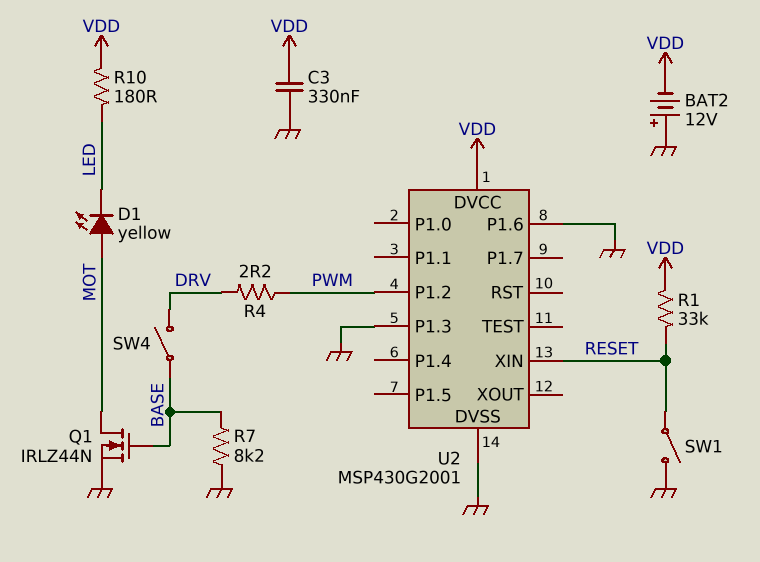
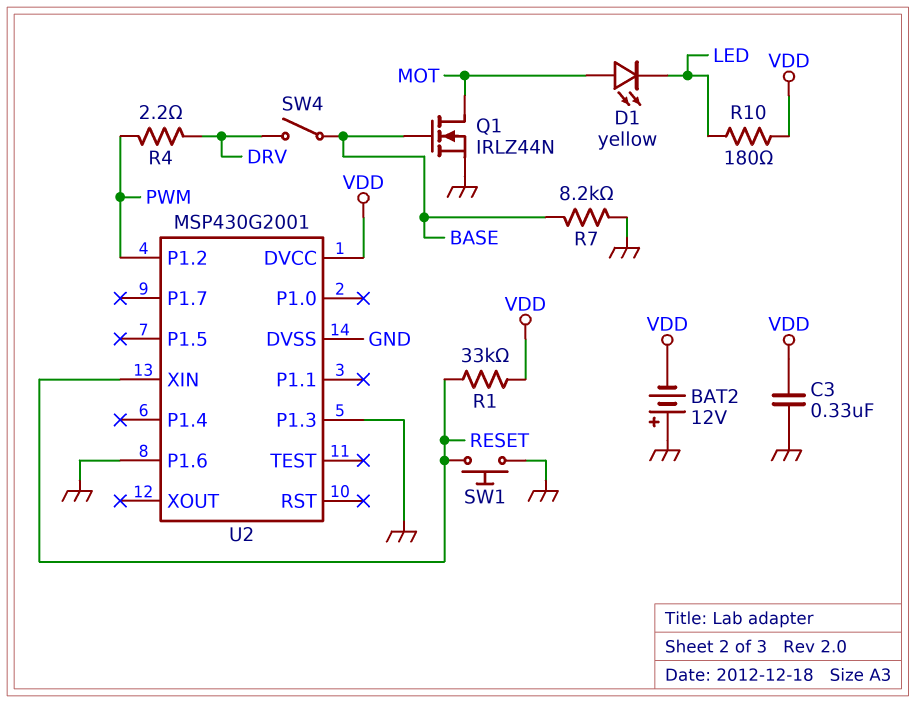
SW1: switch (GND, RESET) -> button (GND, RESET)

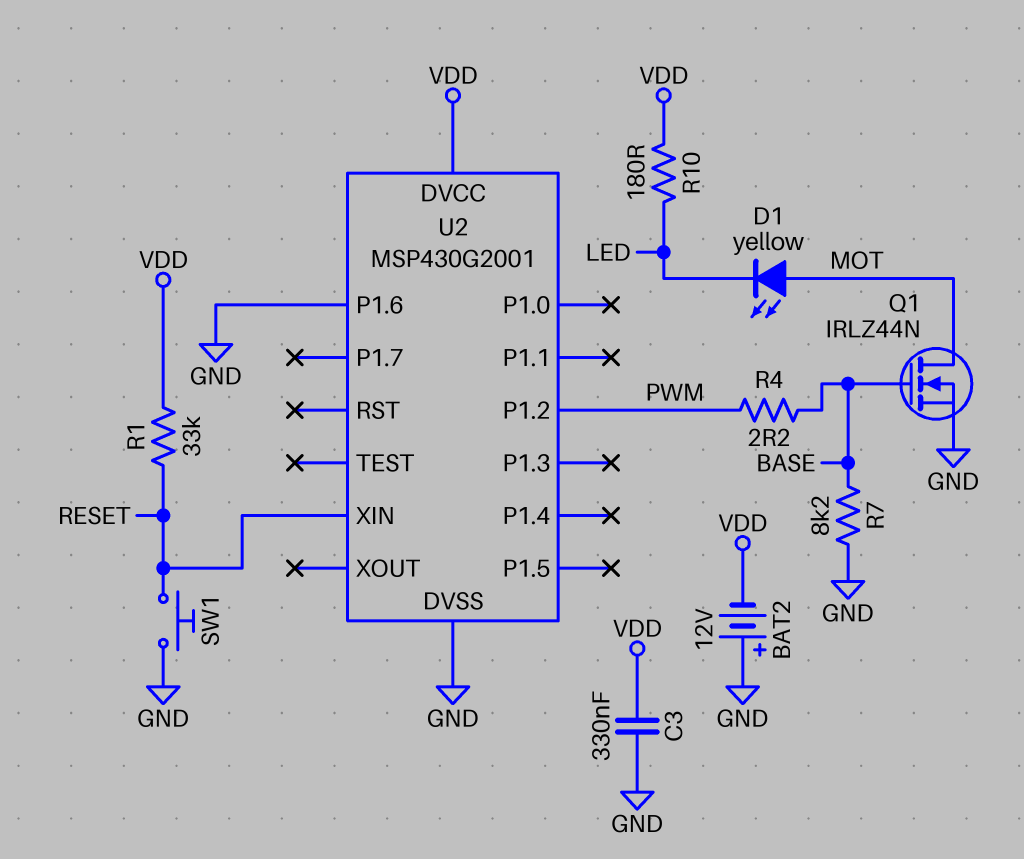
R4: 2.2 (DRV, PWM) -> 2.2 (BASE, PWM)
SW4: switch (BASE, DRV) -> none
U2 pin P1.3: GND -> none

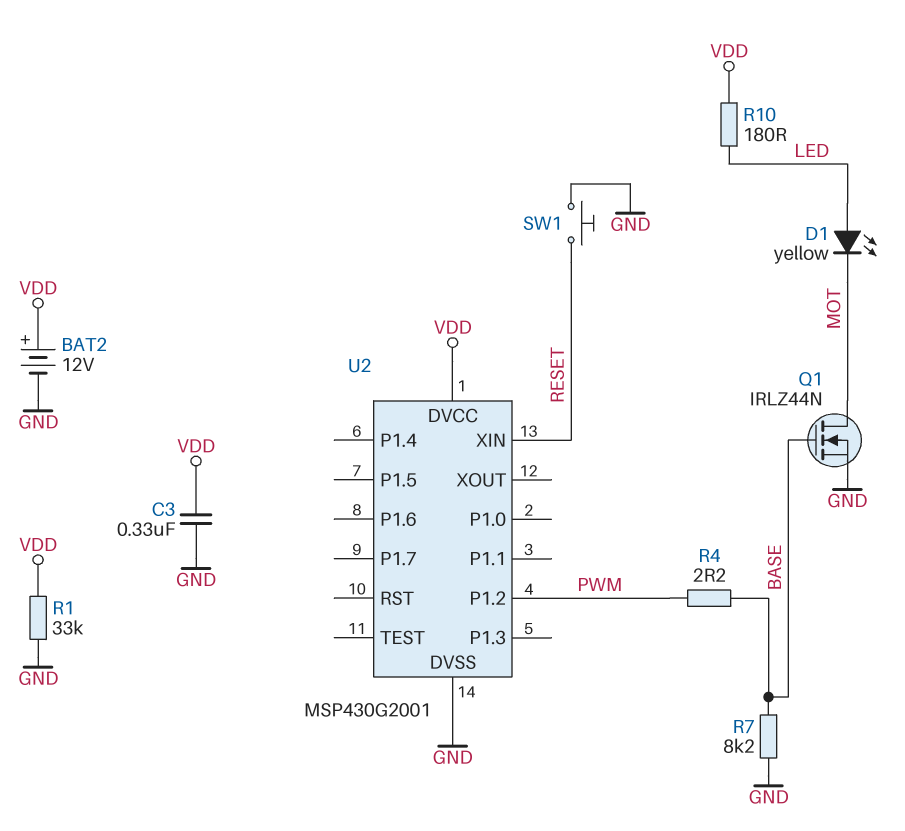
BAT2: 12V (plus GND, minus VDD) -> 12V (plus VDD, minus GND)
D1: LED yellow (A MOT, K LED) -> LED yellow (A LED, K MOT)
R1: 33k (RESET, VDD) -> 33k (GND, VDD)
U2 pin P1.6: GND -> none

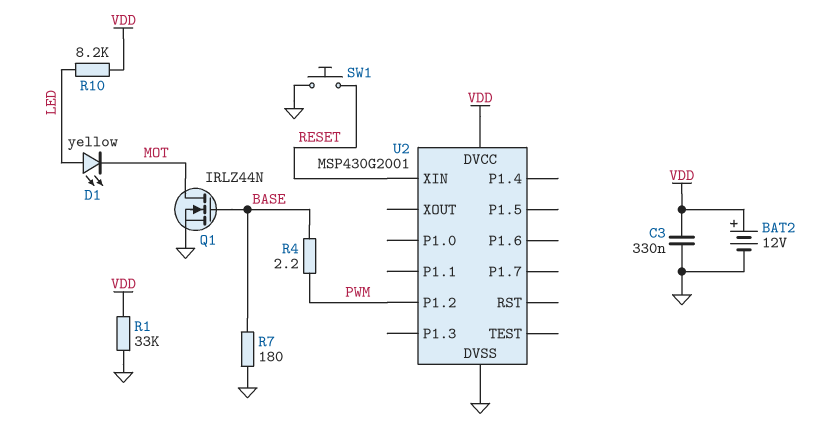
R7: 8.2k (BASE, GND) -> 180 (BASE, GND)
R10: 180 (LED, VDD) -> 8.2k (LED, VDD)

